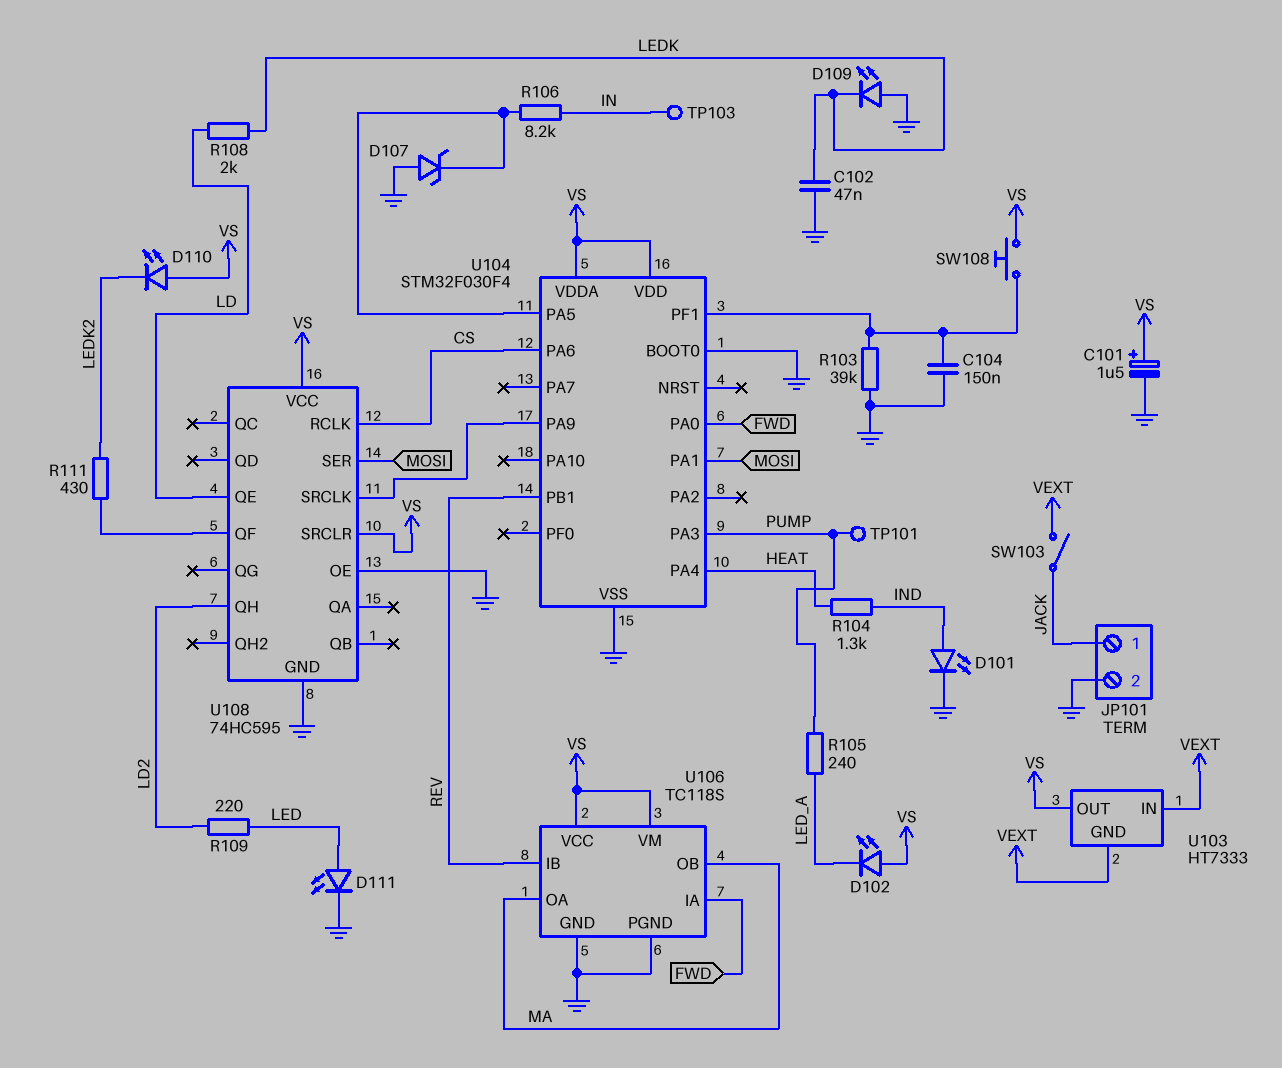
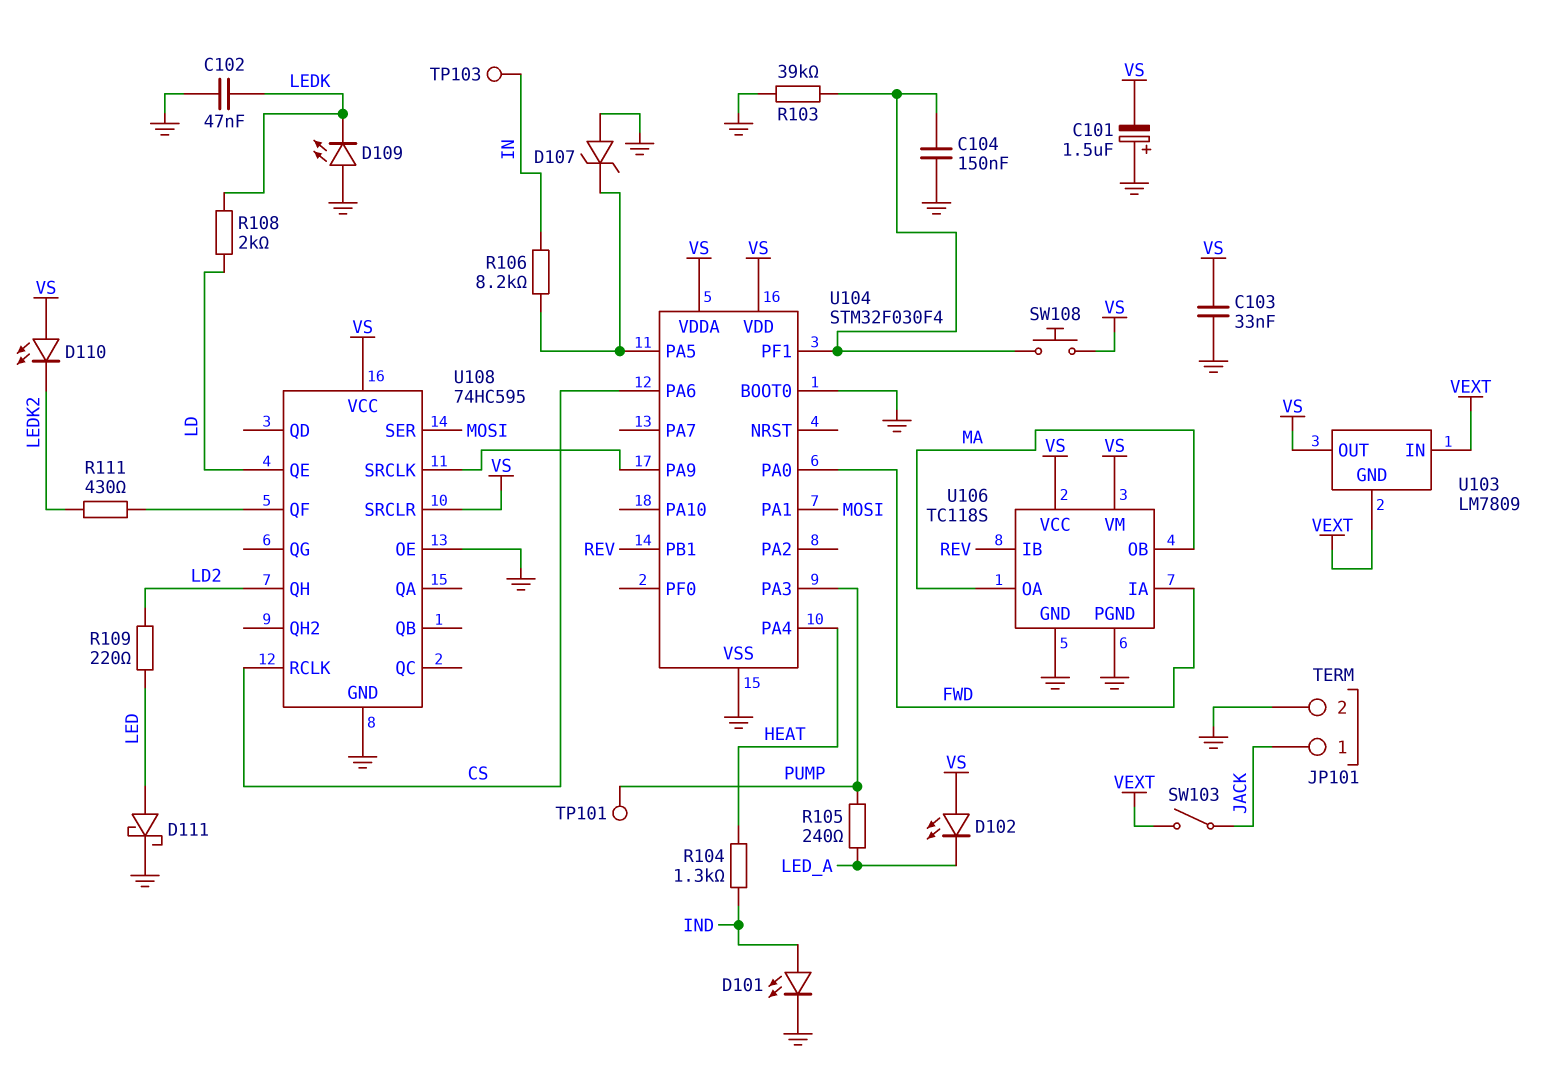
C101: 1.5uF (plus VS, minus GND) -> 1.5uF (plus GND, minus VS)
C103: none -> 33nF (GND, VS)
D111: LED (A LED, K GND) -> schottky (A LED, K GND)
U103: HT7333 -> LM7809

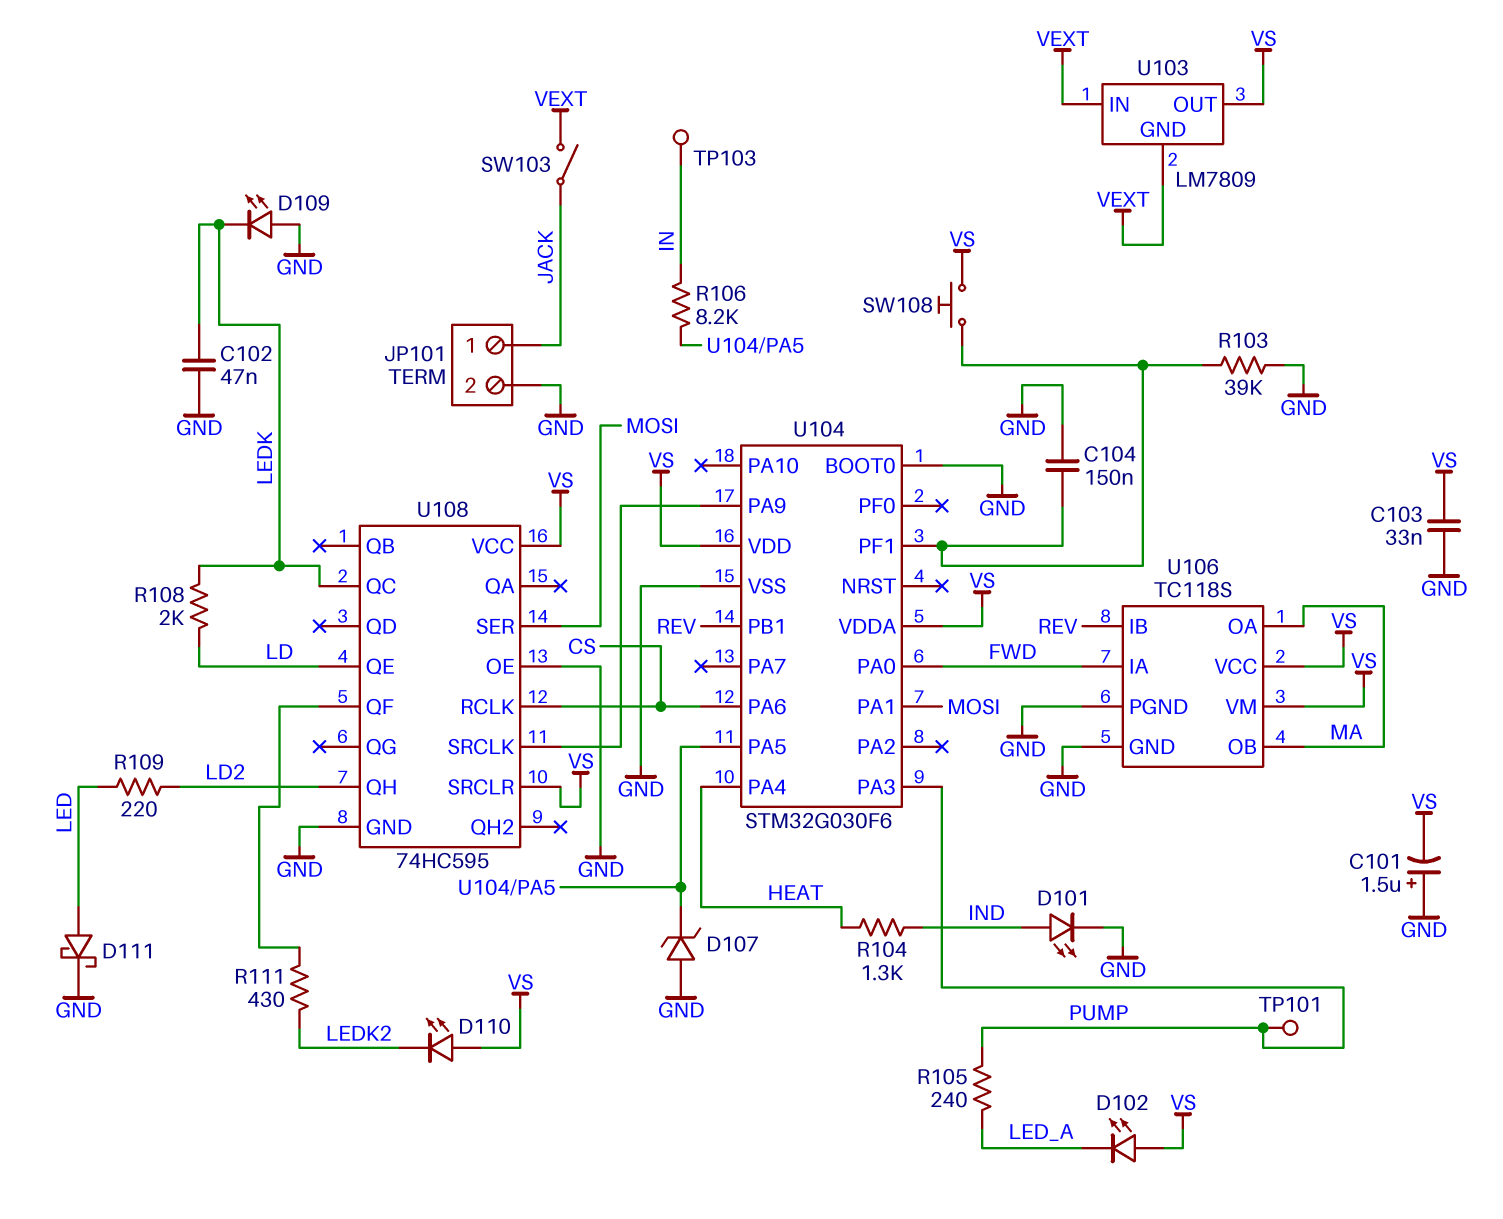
U104: STM32F030F4 -> STM32G030F6
U108 pin QC: none -> LEDK

